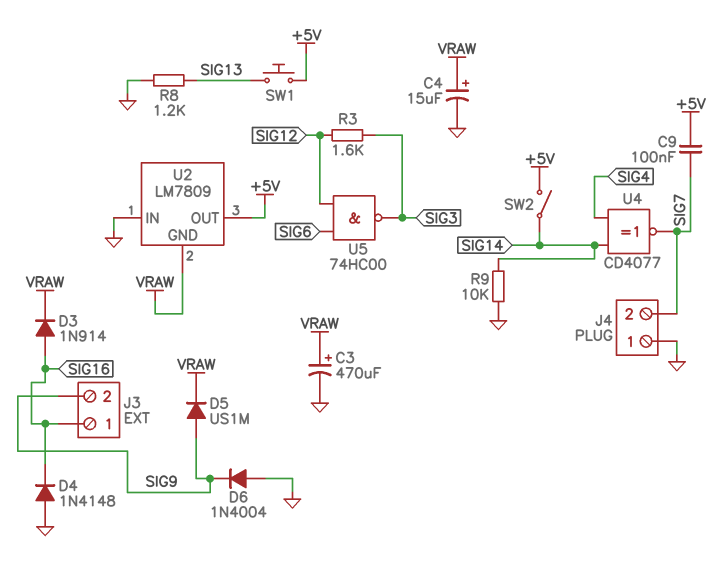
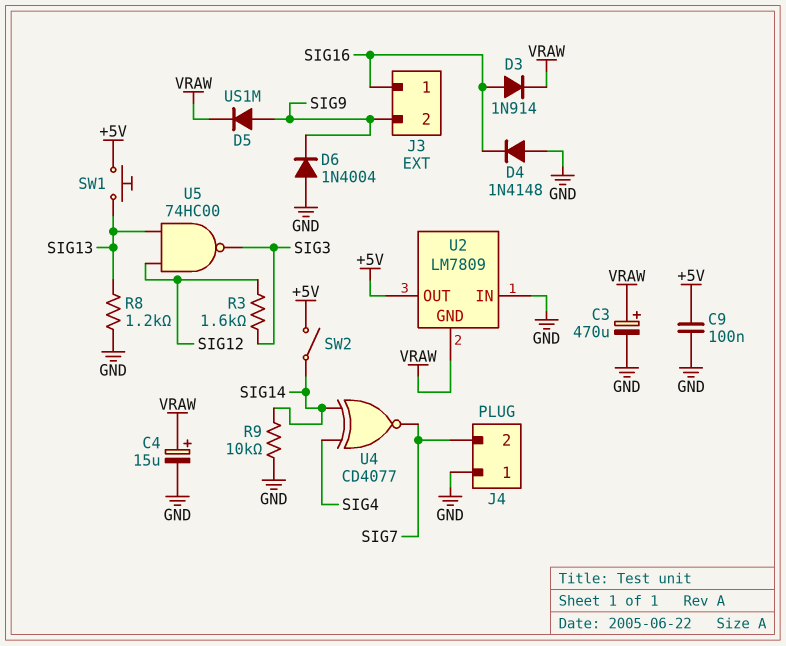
C9: 100nF (+5V, SIG7) -> 100nF (+5V, GND)
U5: NAND 74HC00 (in SIG6, in SIG12, out SIG3) -> NAND 74HC00 (in SIG12, in SIG13, out SIG3)

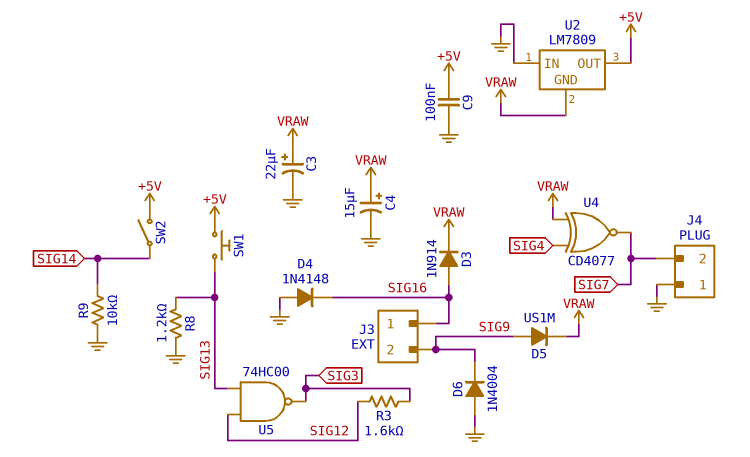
C3: 470uF (plus VRAW, minus GND) -> 22uF (plus VRAW, minus GND)
U4: XNOR CD4077 (in SIG4, in SIG14, out SIG7) -> XNOR CD4077 (in SIG4, in VRAW, out SIG7)

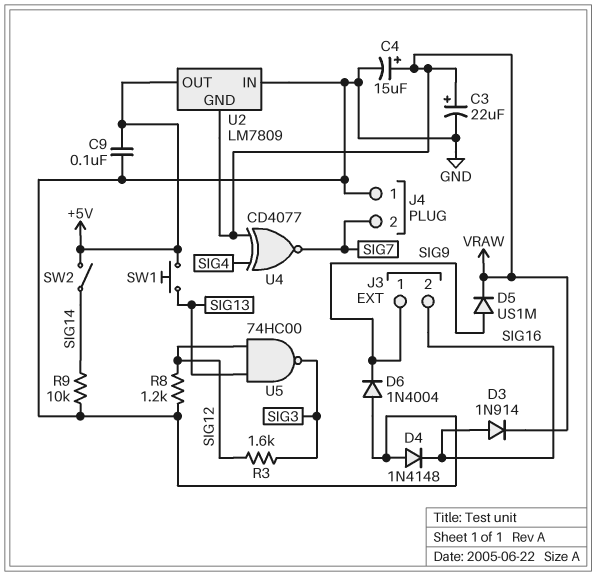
J3 pin 1: SIG16 -> SIG9
J3 pin 2: SIG9 -> SIG16
R8: 1.2k (GND, SIG13) -> 1.2k (GND, SIG12)

